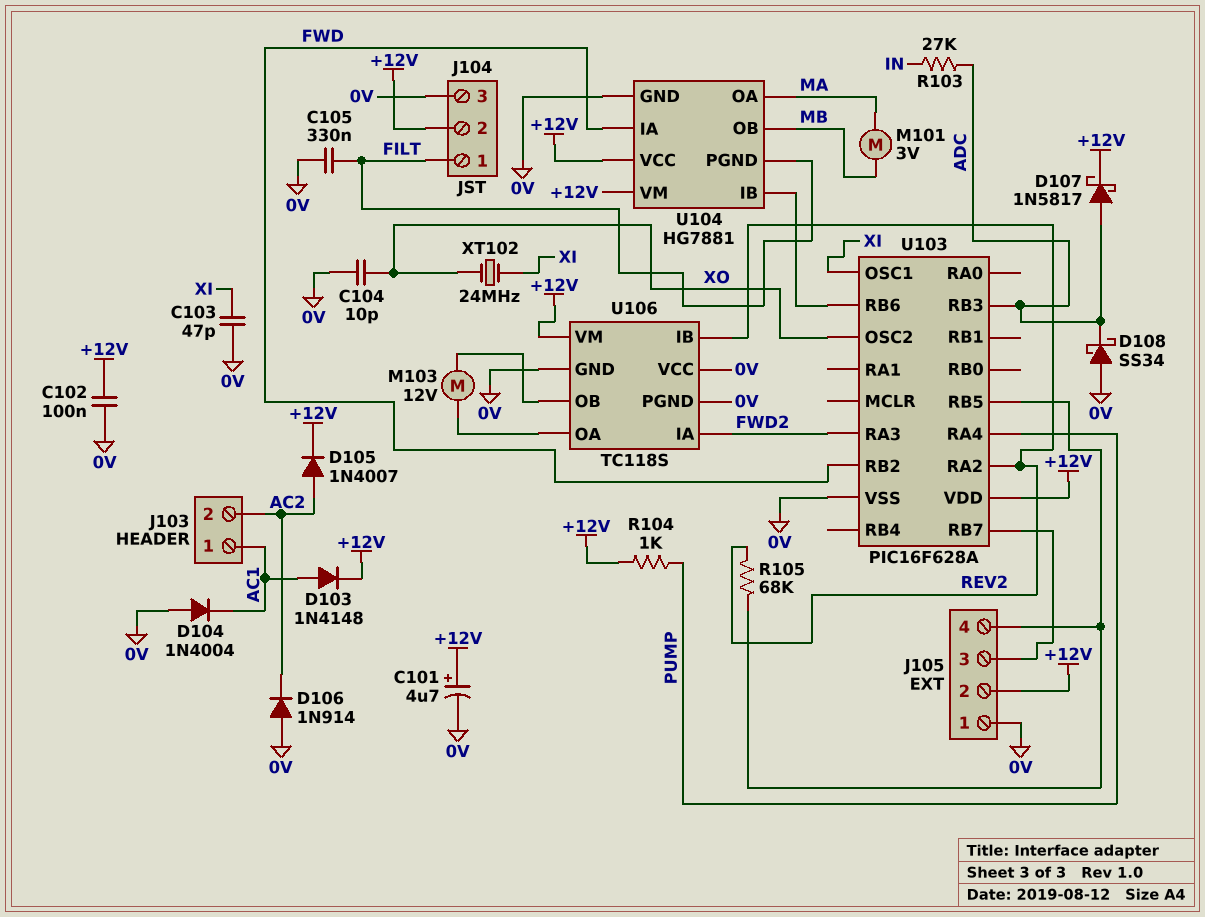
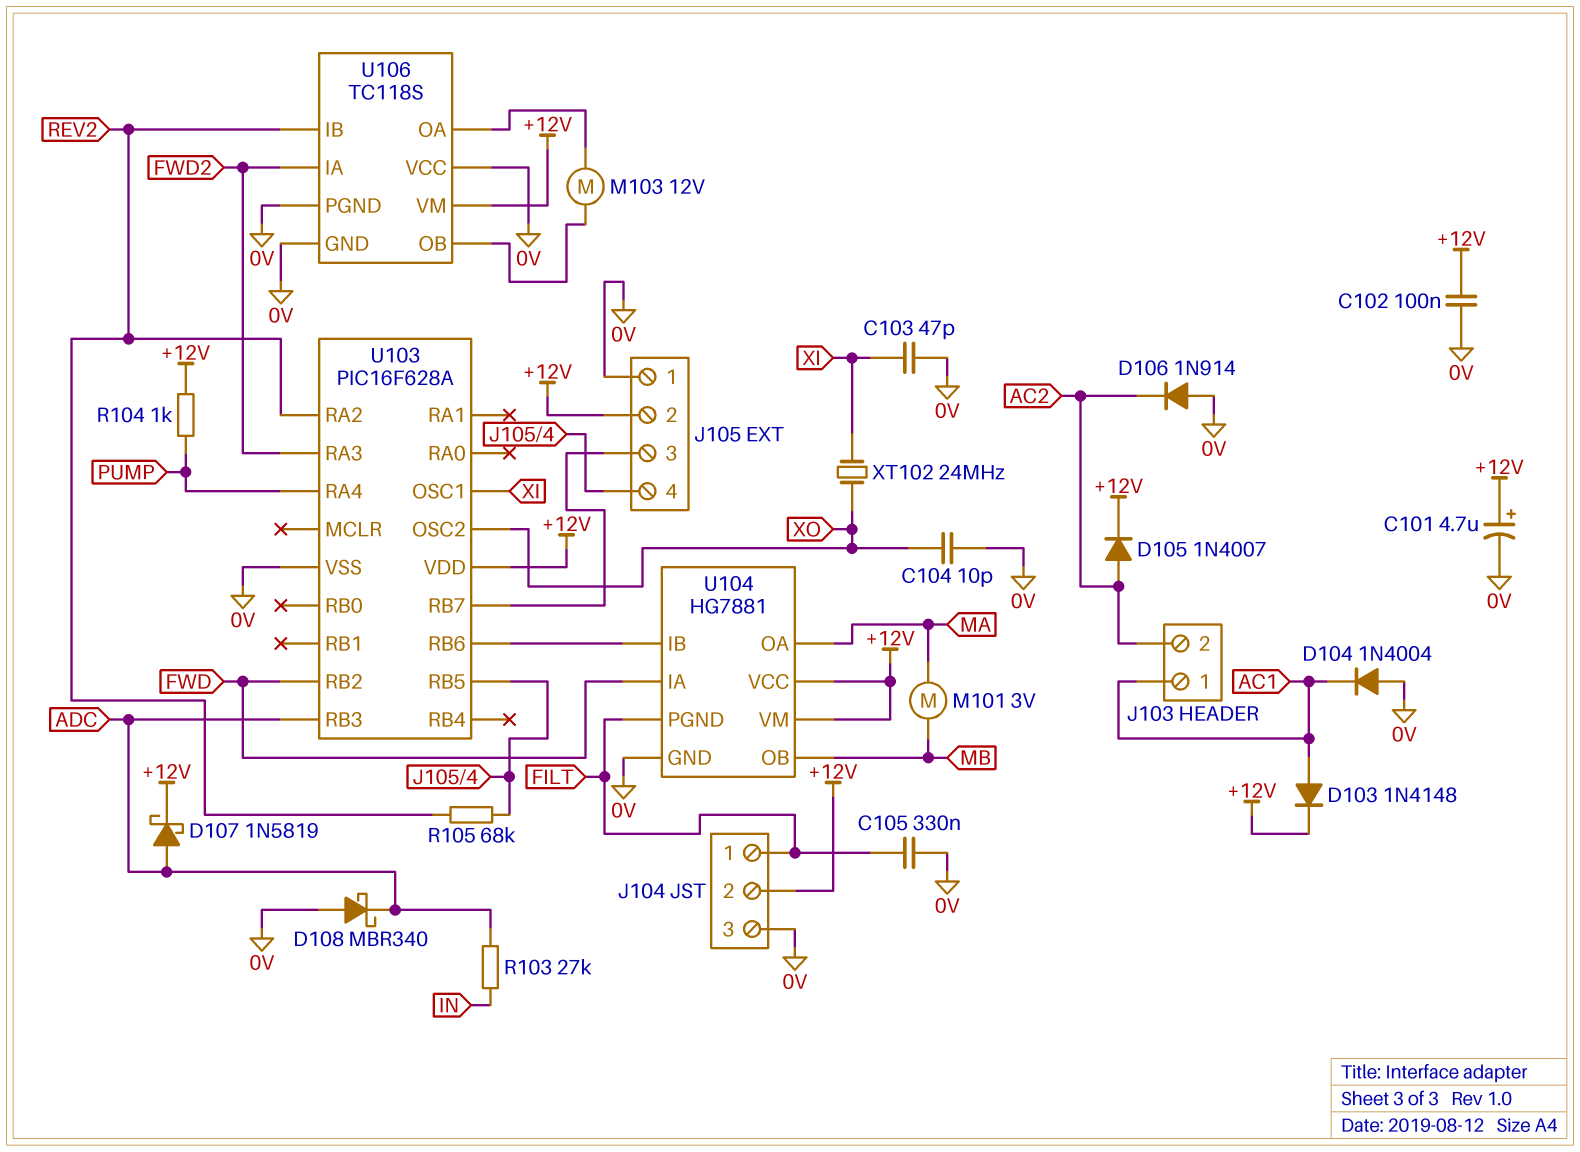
D107: schottky 1N5817 (A ADC, K +12V) -> schottky 1N5819 (A ADC, K +12V)
D108: schottky SS34 (A 0V, K ADC) -> schottky MBR340 (A 0V, K ADC)

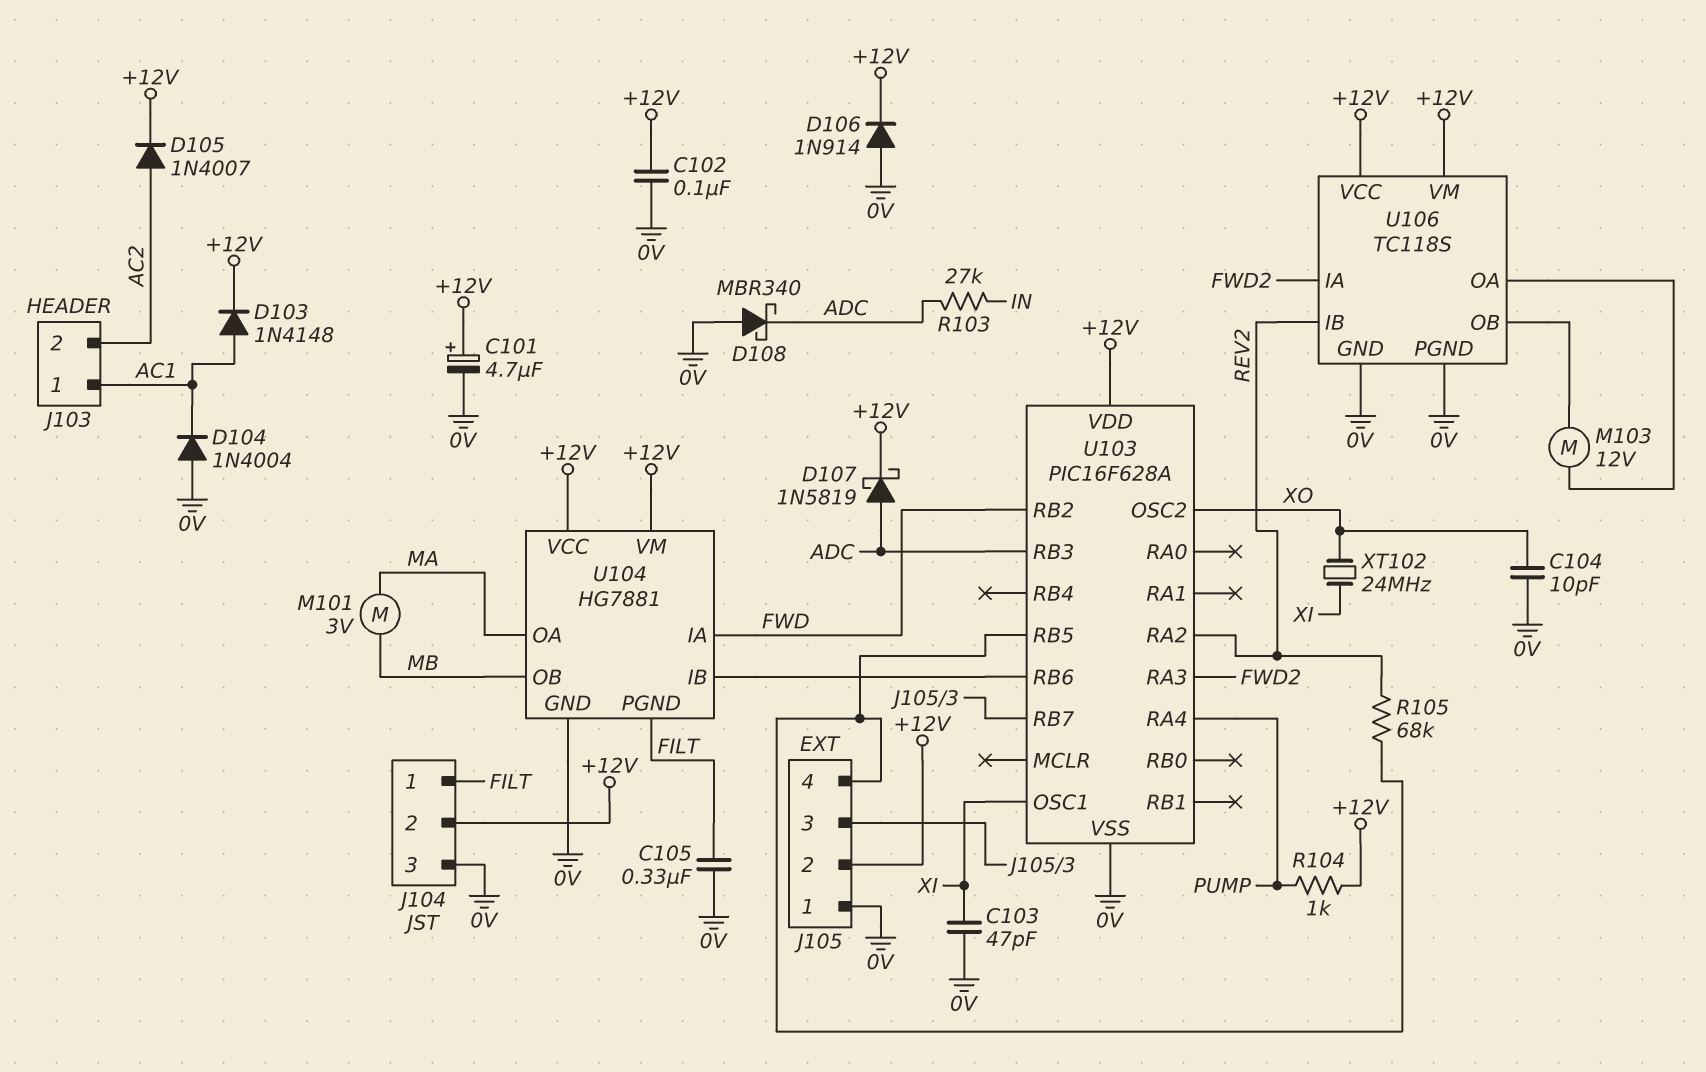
D106: diode 1N914 (A 0V, K AC2) -> diode 1N914 (A 0V, K +12V)
U106 pin VCC: 0V -> +12V

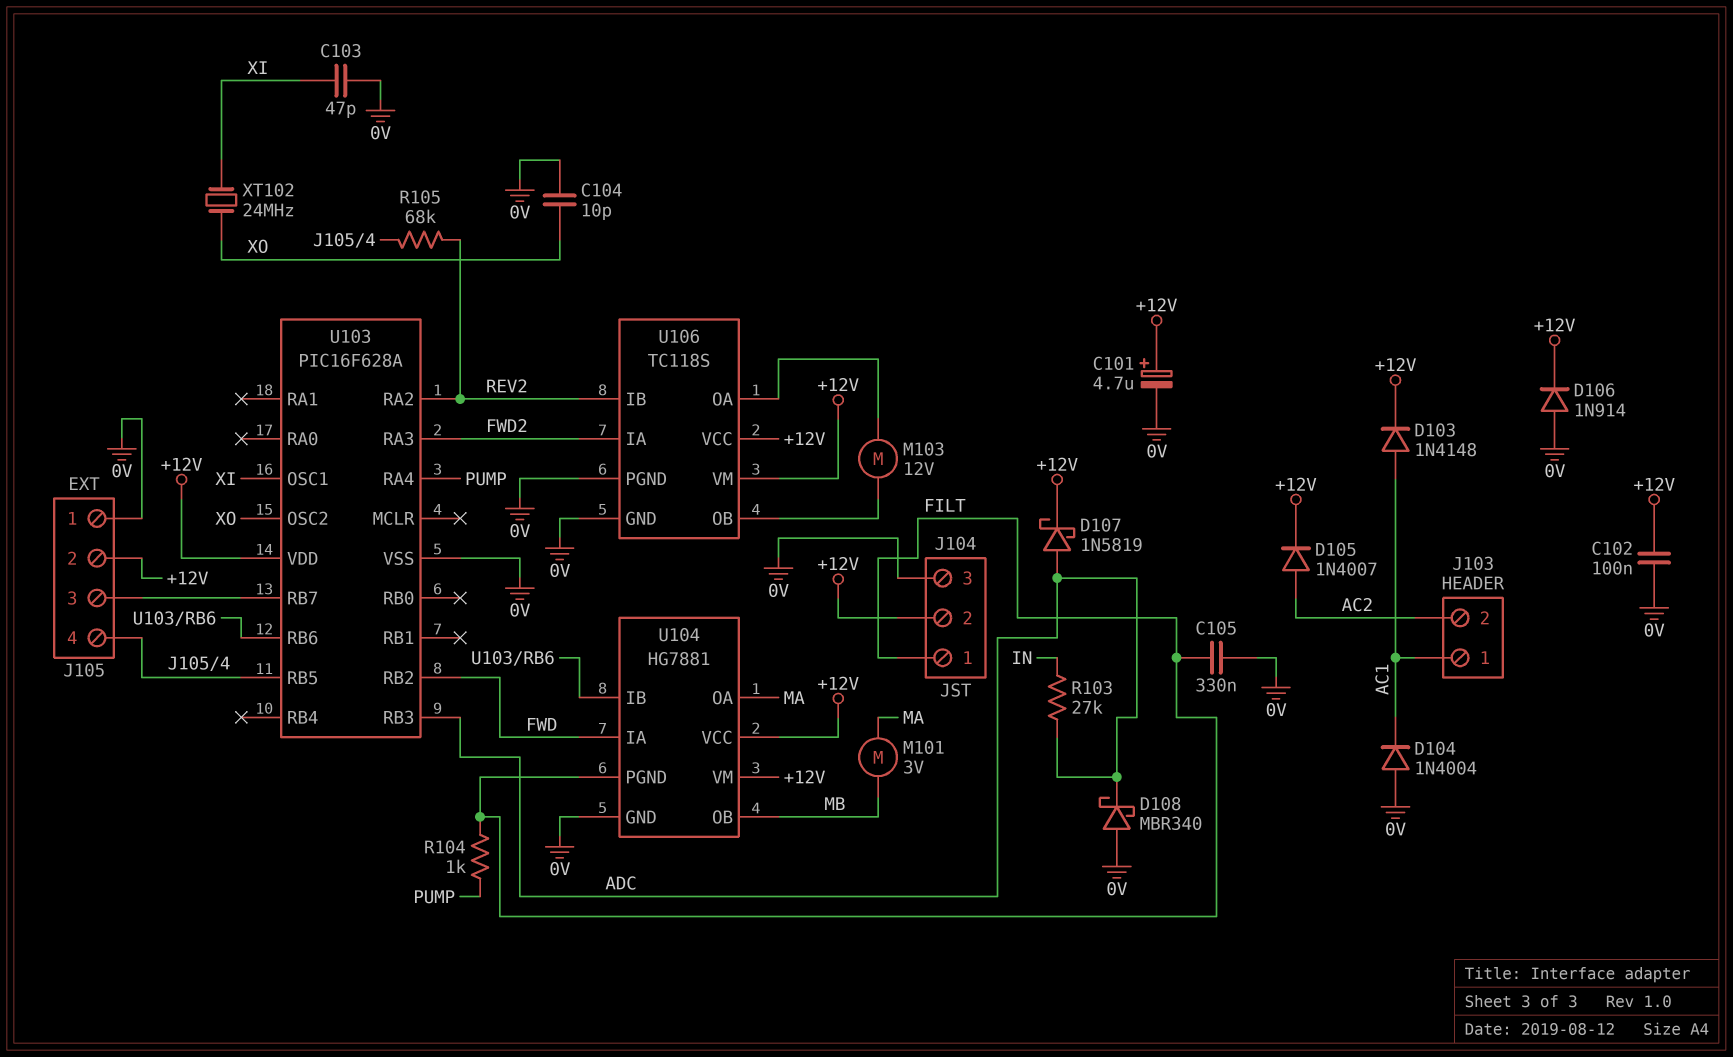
R104: 1k (+12V, PUMP) -> 1k (FILT, PUMP)

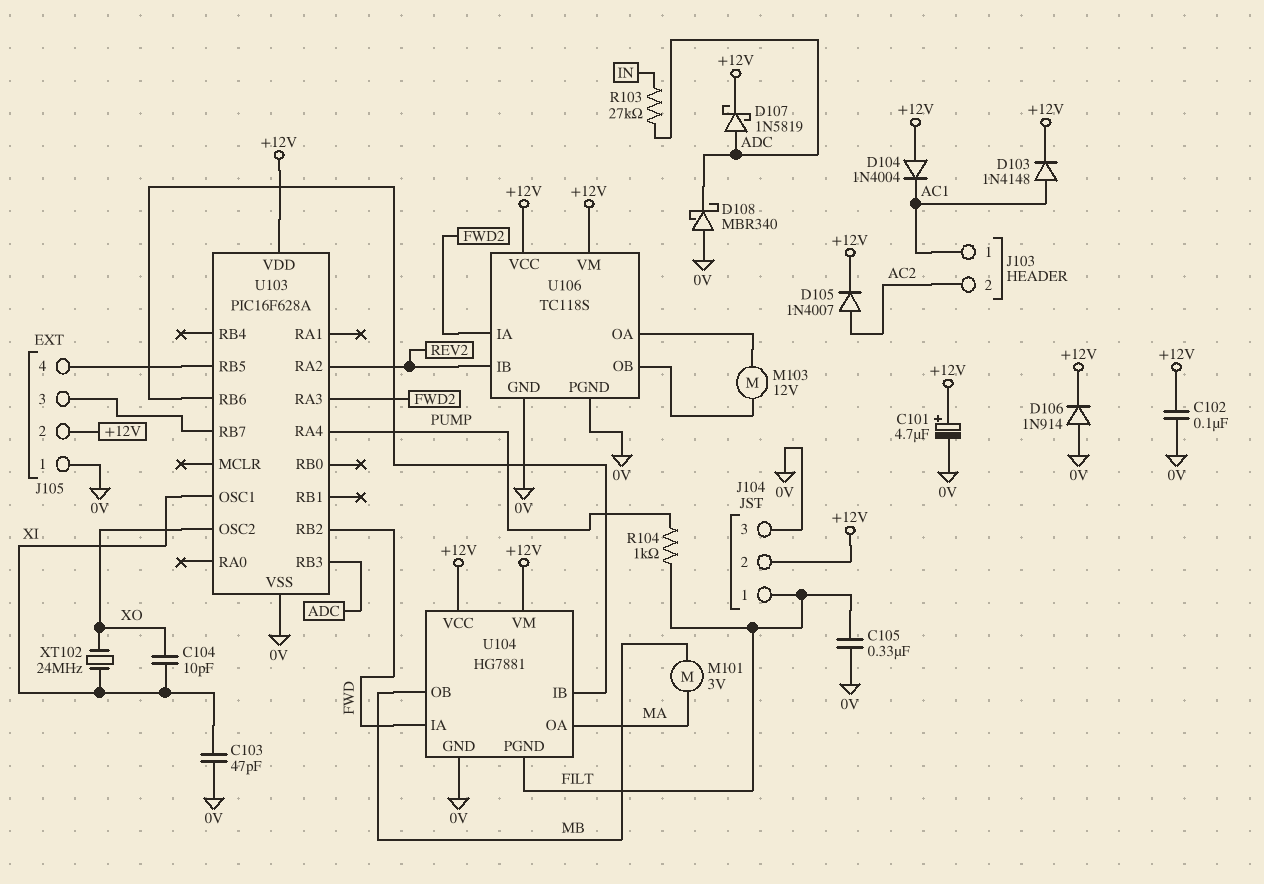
C104: 10pF (0V, XO) -> 10pF (XI, XO)
D104: diode 1N4004 (A 0V, K AC1) -> diode 1N4004 (A +12V, K AC1)
R105: 68k (J105/4, REV2) -> none

